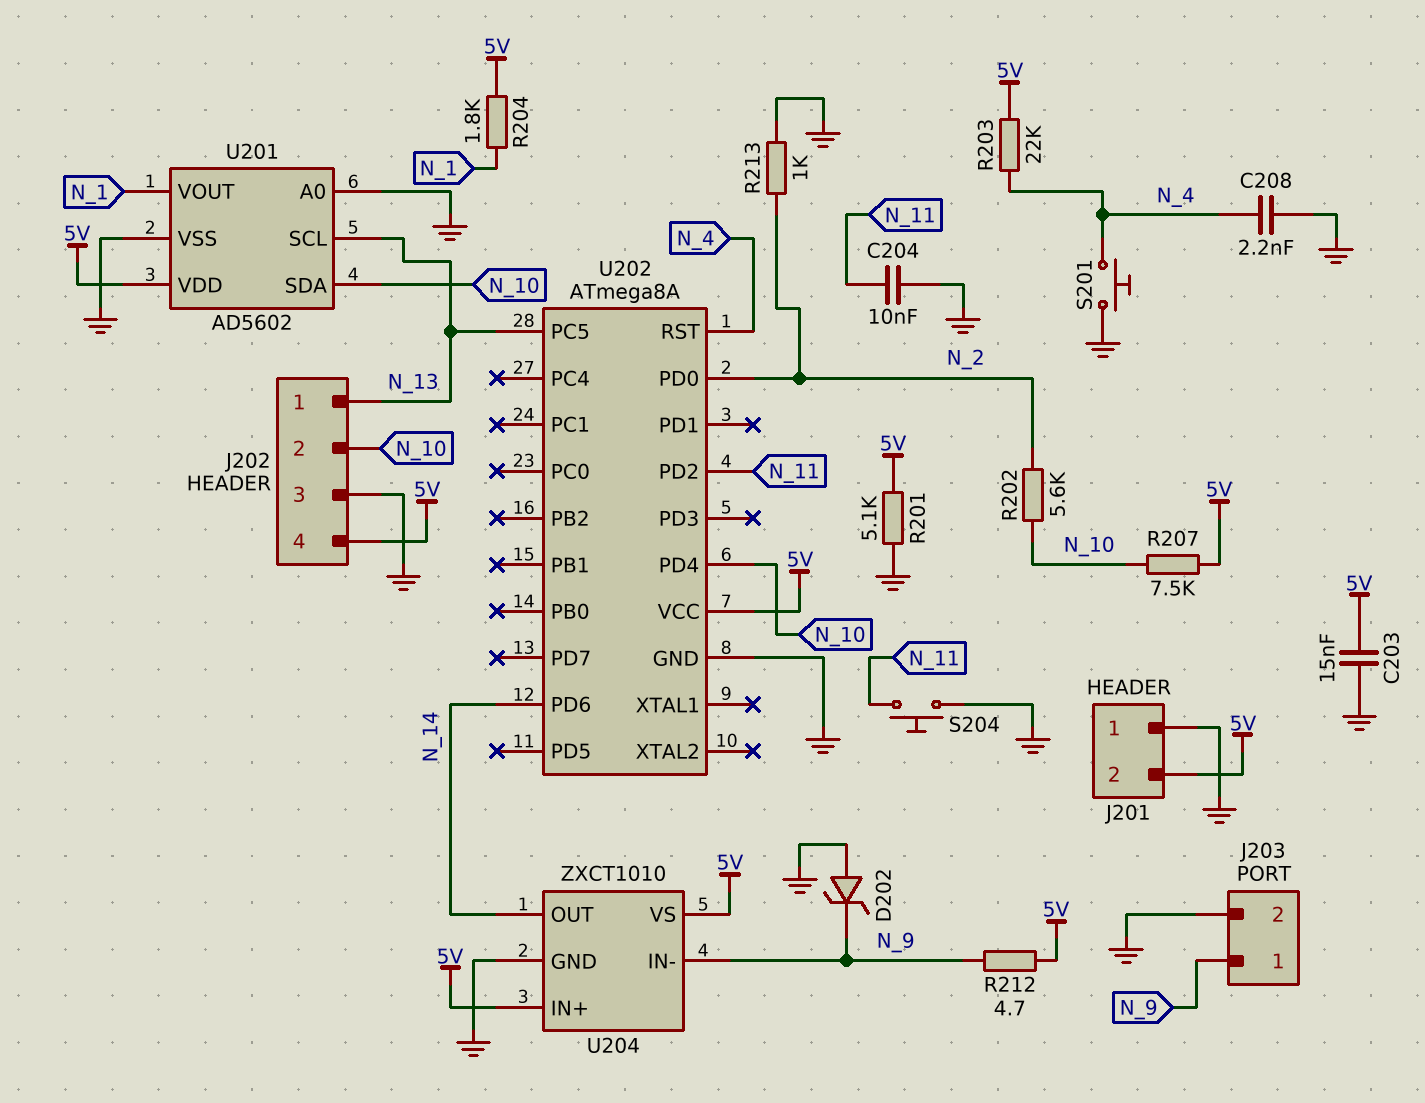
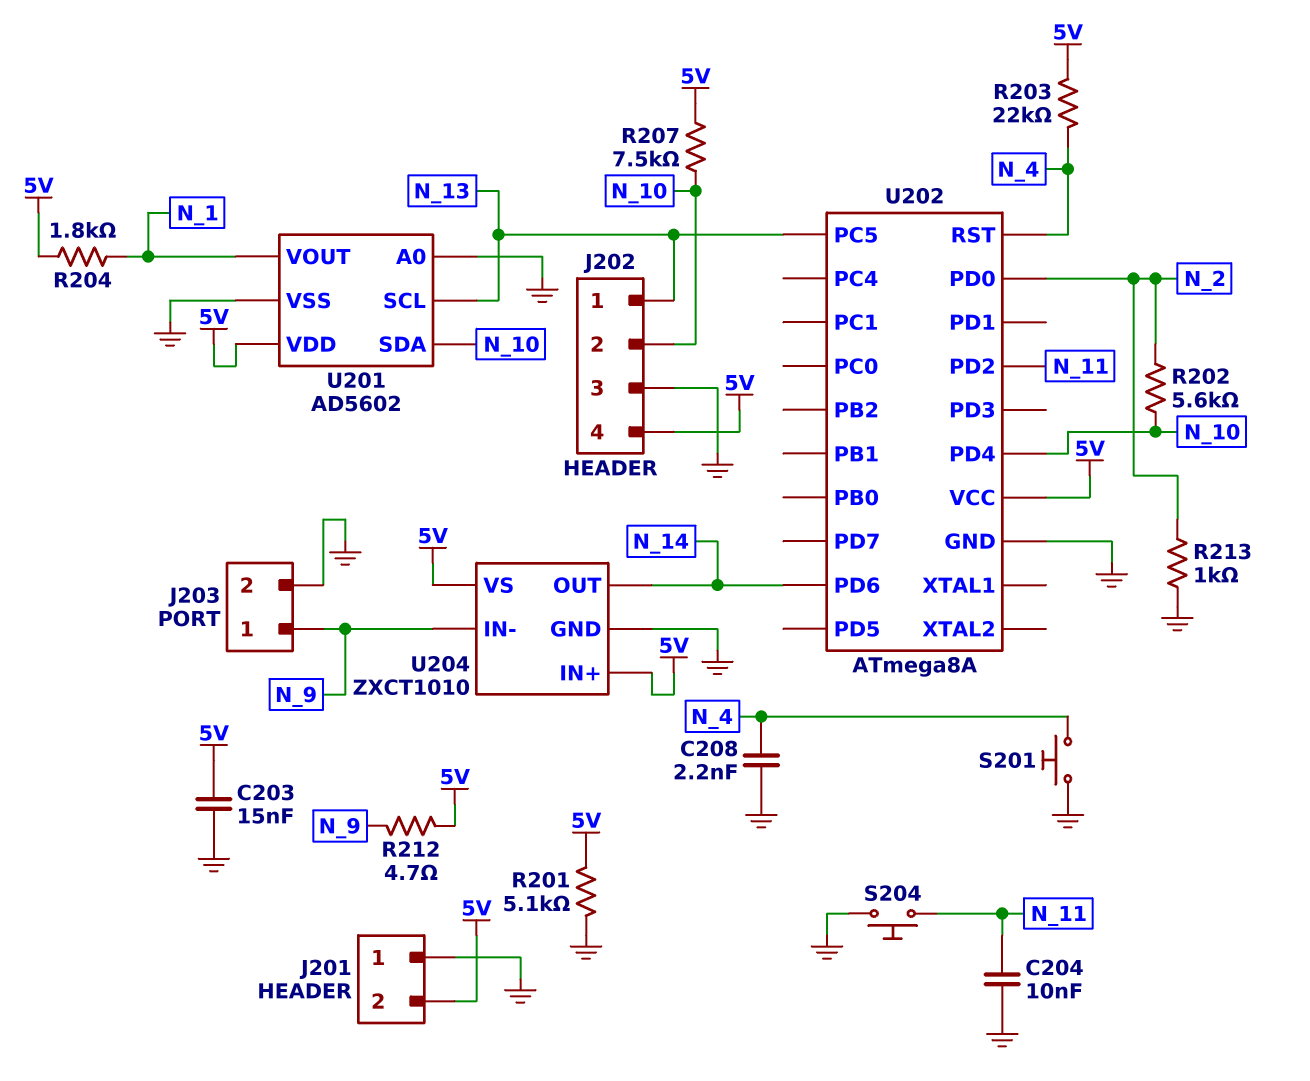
D202: zener (A GND, K N_9) -> none

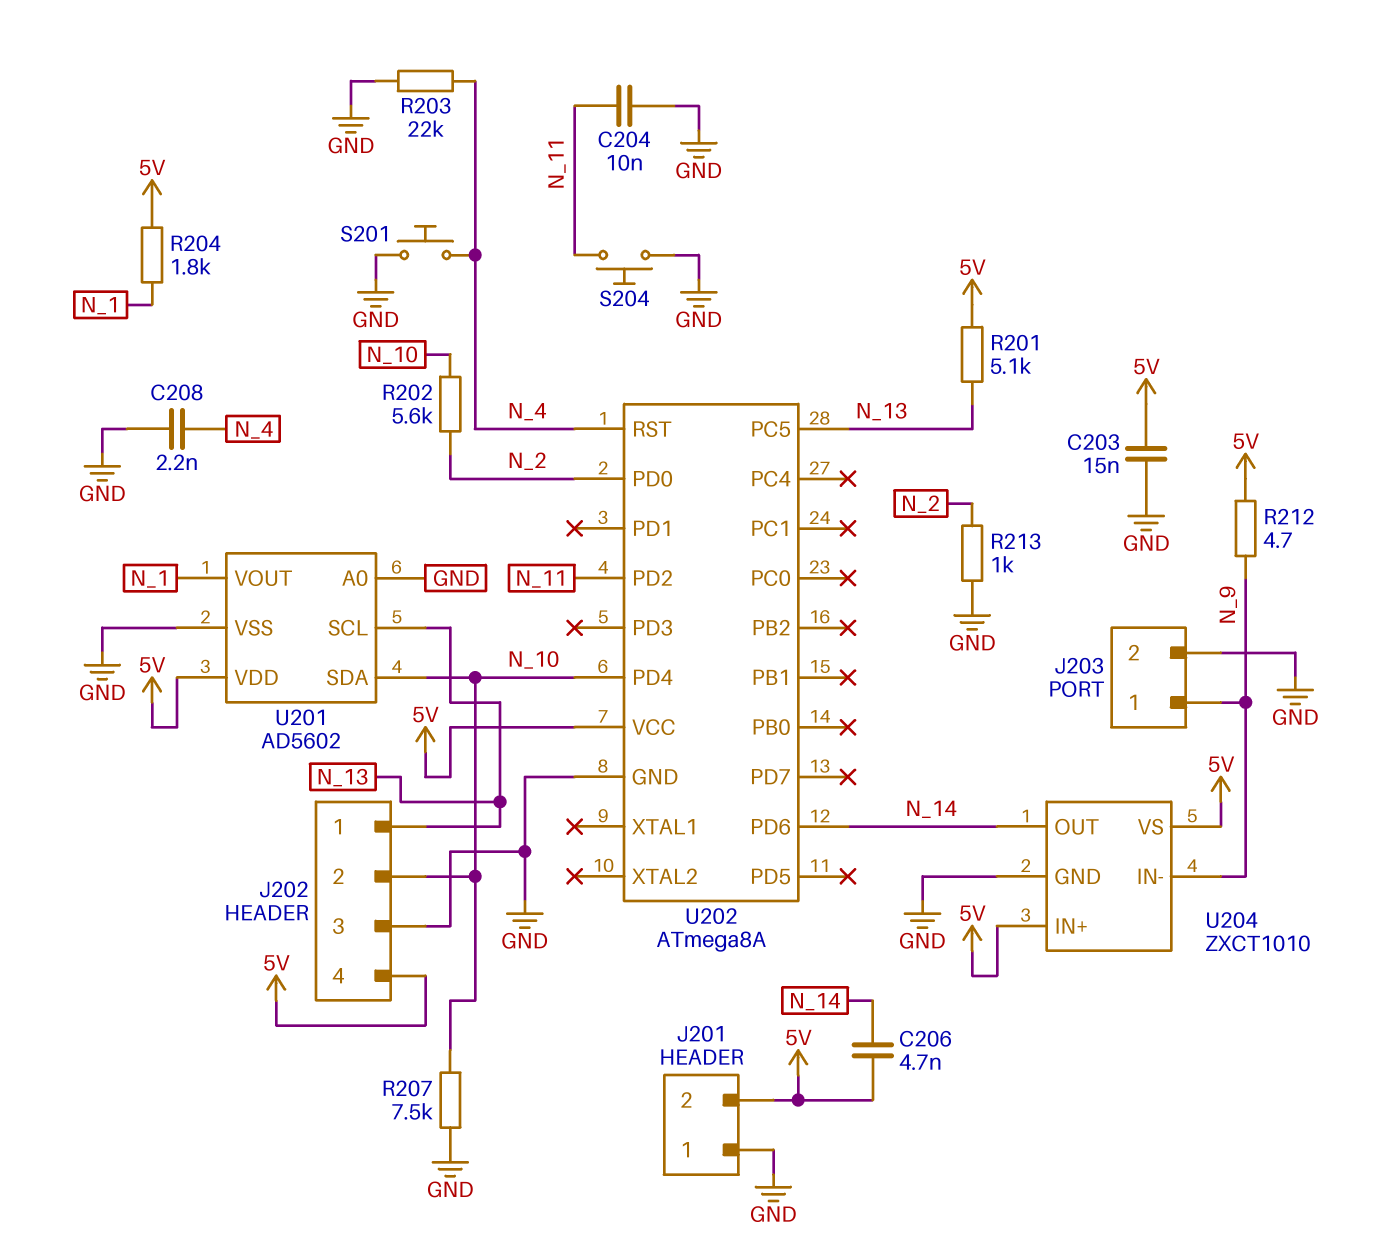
C206: none -> 4.7nF (5V, N_14)
R201: 5.1k (5V, GND) -> 5.1k (5V, N_13)
R203: 22k (5V, N_4) -> 22k (GND, N_4)
R207: 7.5k (5V, N_10) -> 7.5k (GND, N_10)

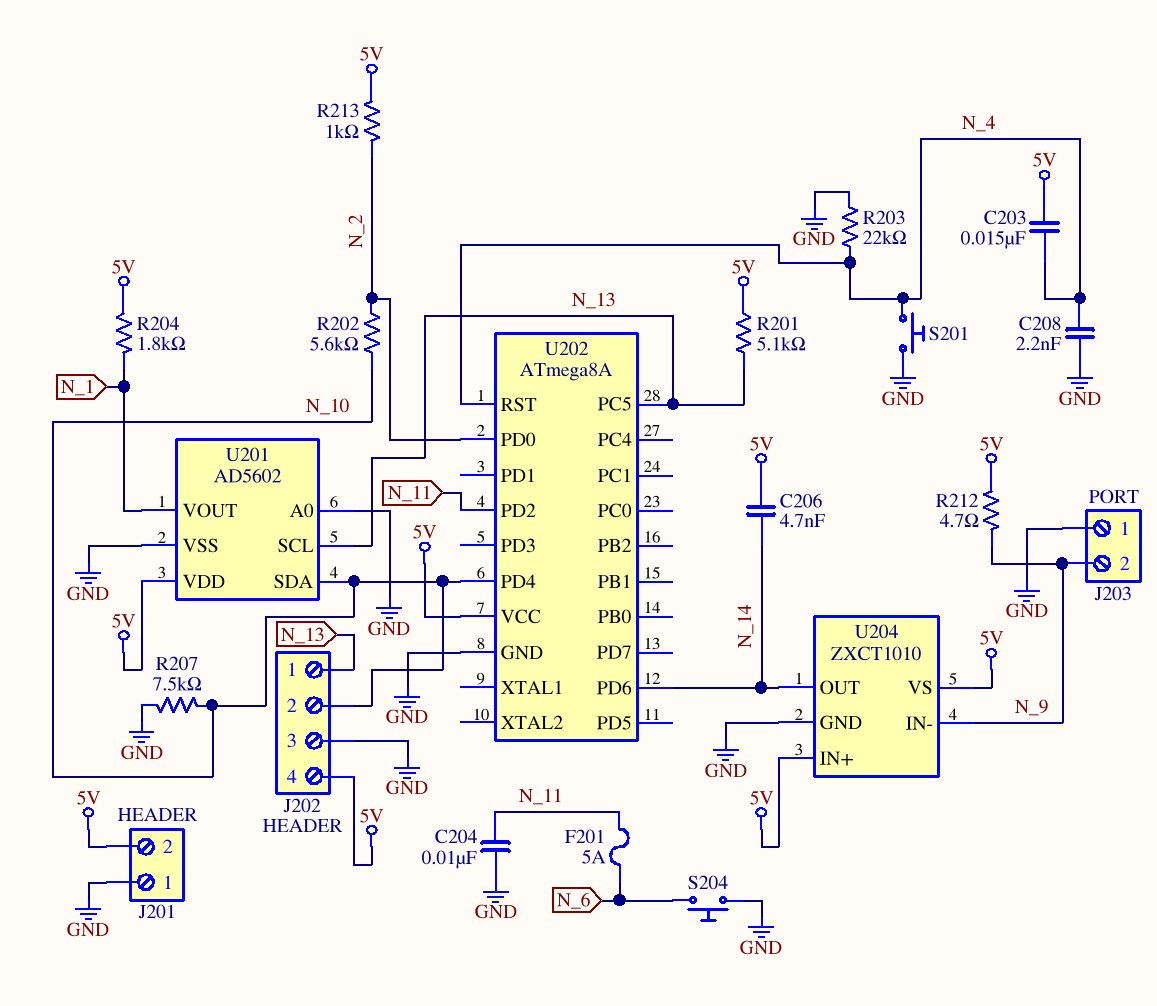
C203: 15nF (5V, GND) -> 15nF (5V, N_4)
F201: none -> 5A (N_6, N_11)
J203 pin 1: N_9 -> GND
J203 pin 2: GND -> N_9
R213: 1k (GND, N_2) -> 1k (5V, N_2)
S204: button (GND, N_11) -> button (GND, N_6)

